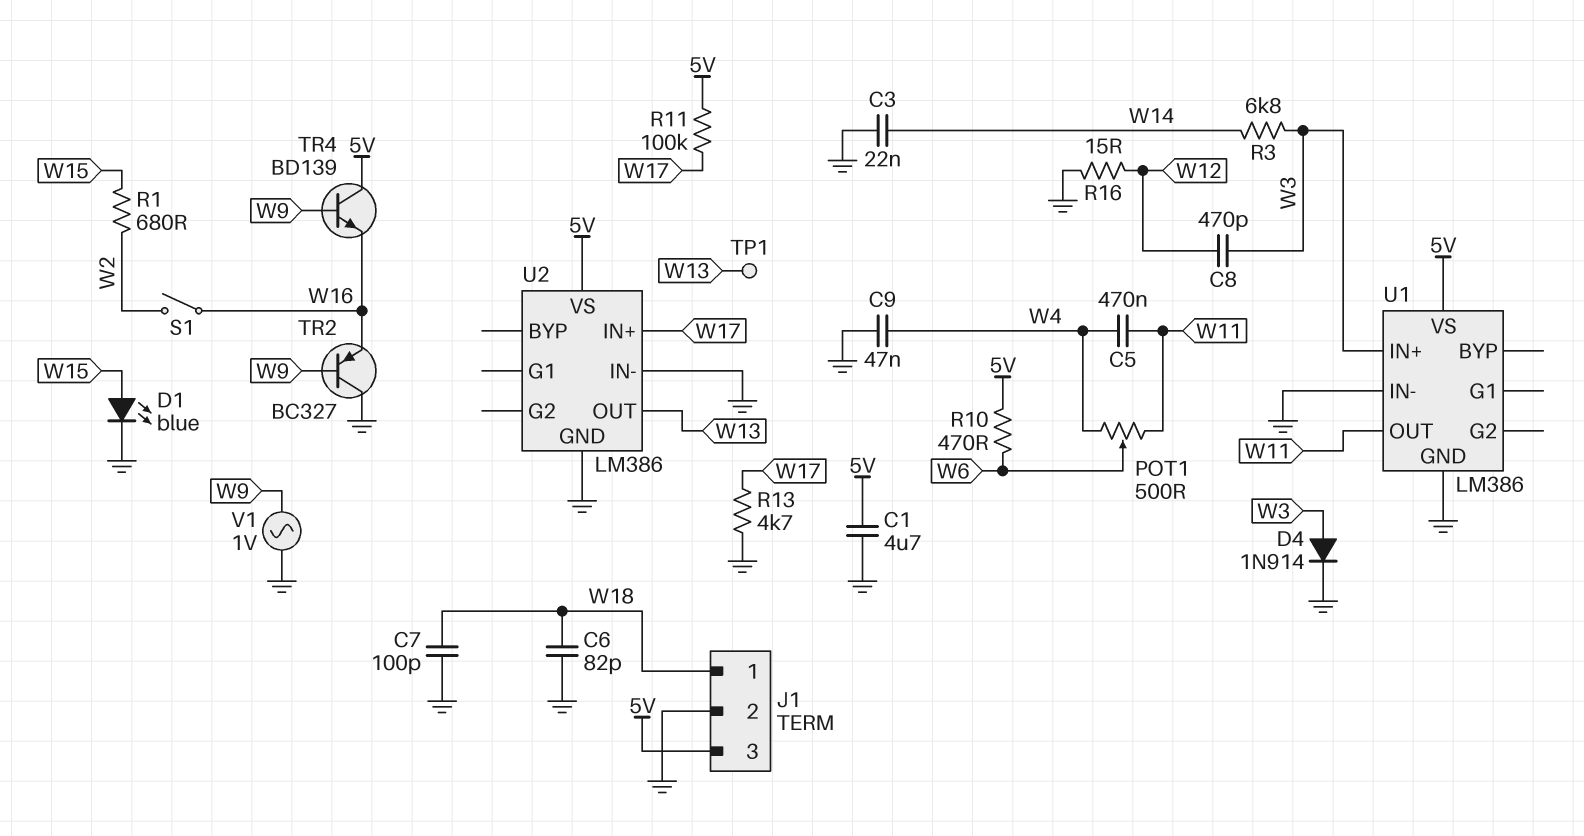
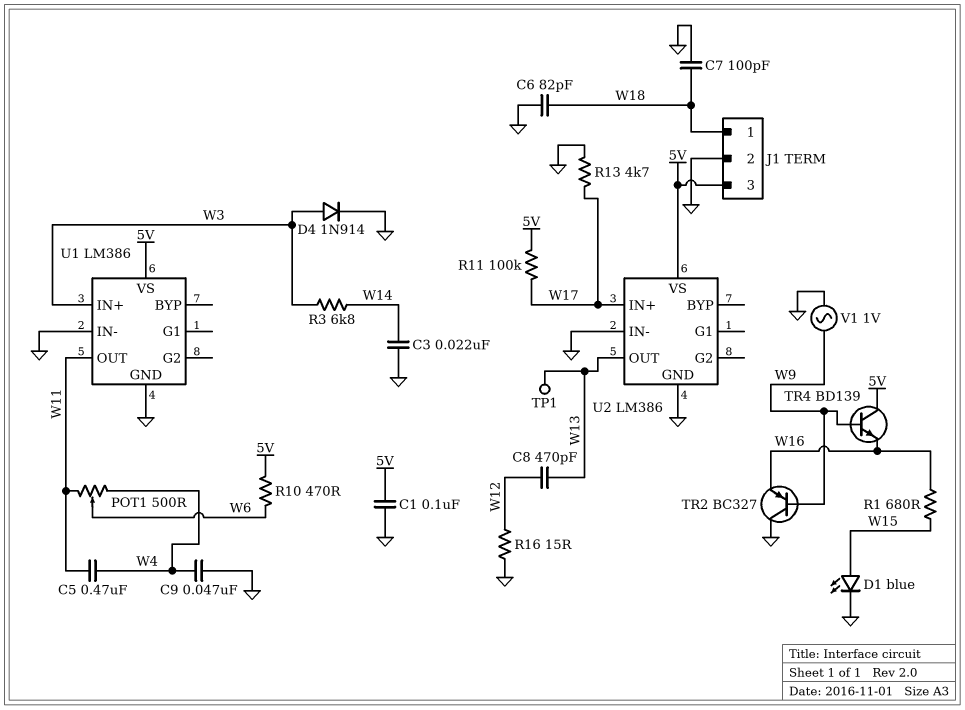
C1: 4.7uF (5V, GND) -> 100nF (5V, GND)
C8: 470pF (W3, W12) -> 470pF (W12, W13)
R1: 680 (W2, W15) -> 680 (W15, W16)
S1: switch (W2, W16) -> none

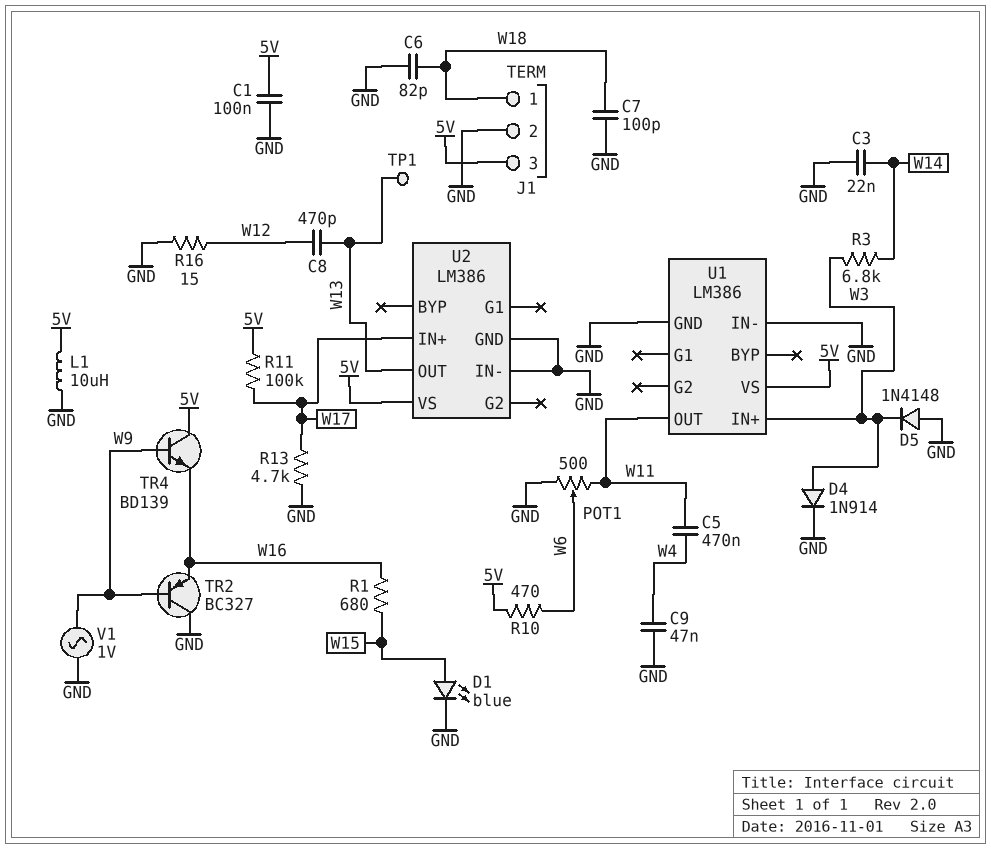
D5: none -> diode 1N4148 (A GND, K W3)
L1: none -> 10uH (5V, GND)
POT1: 500 (W4, W11, wiper W6) -> 500 (GND, W11, wiper W6)

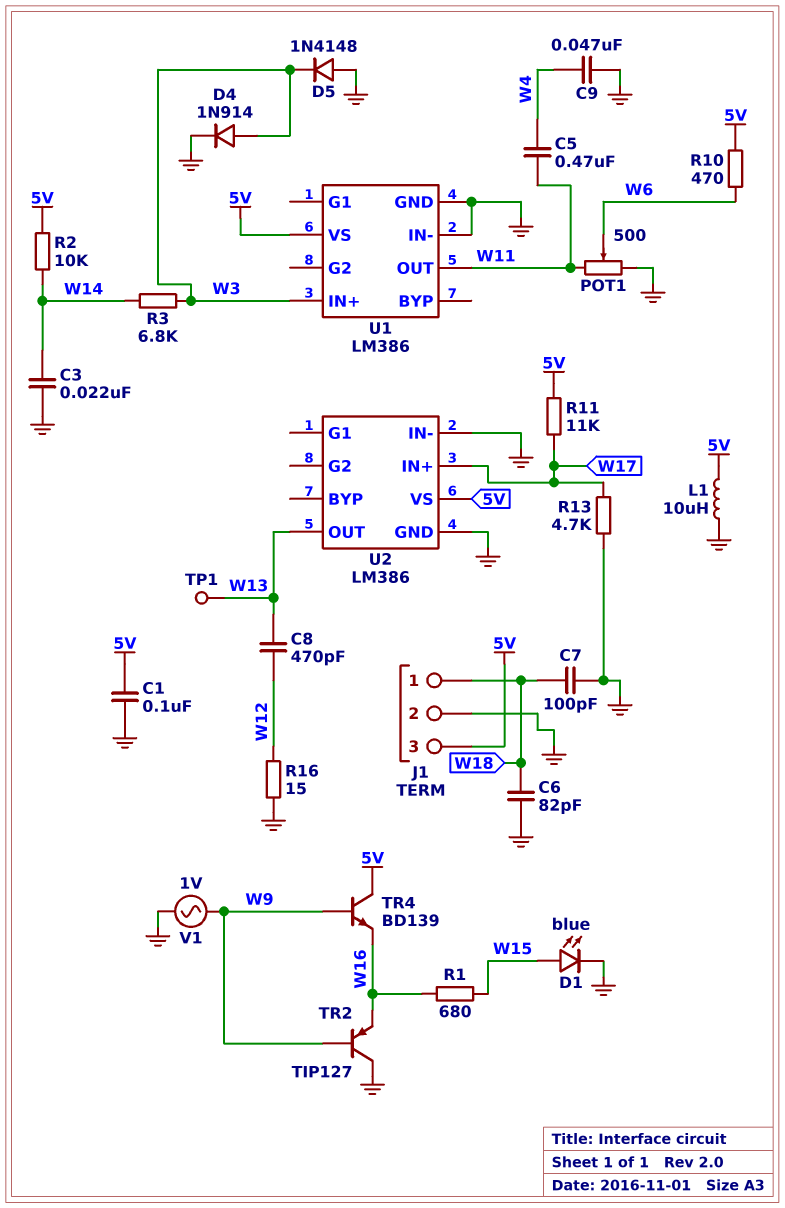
R2: none -> 10k (5V, W14)
R11: 100k (5V, W17) -> 11k (5V, W17)
TR2: PNP BC327 (B W9, C GND, E W16) -> PNP TIP127 (B W9, C GND, E W16)

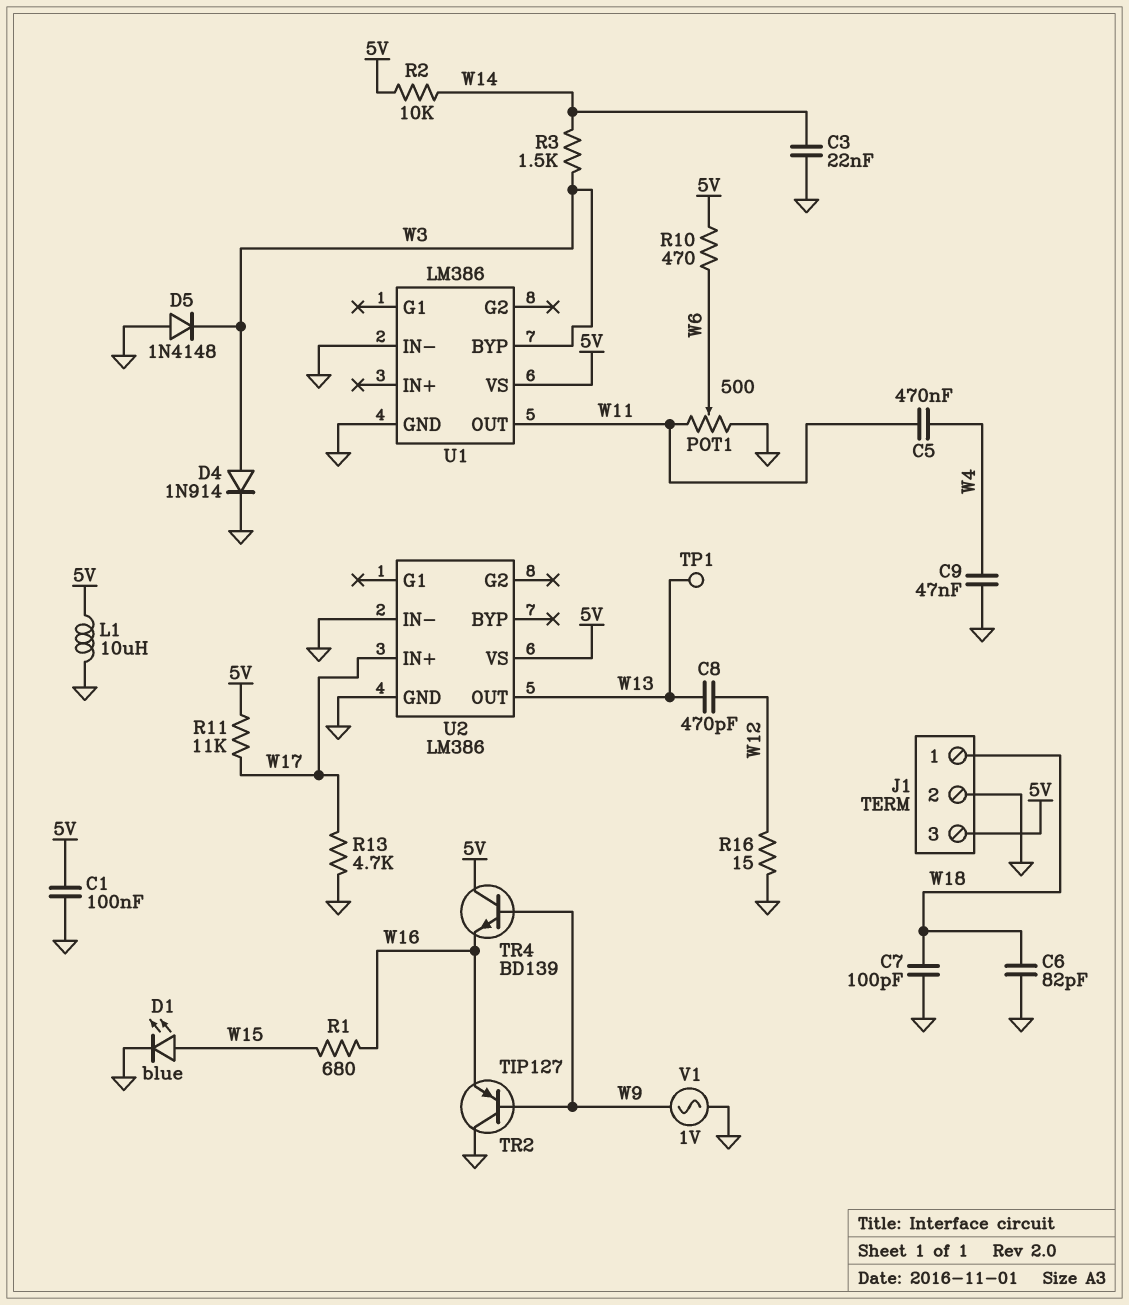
R3: 6.8k (W3, W14) -> 1.5k (W3, W14)
U1 pin BYP: none -> W3
U1 pin IN+: W3 -> none

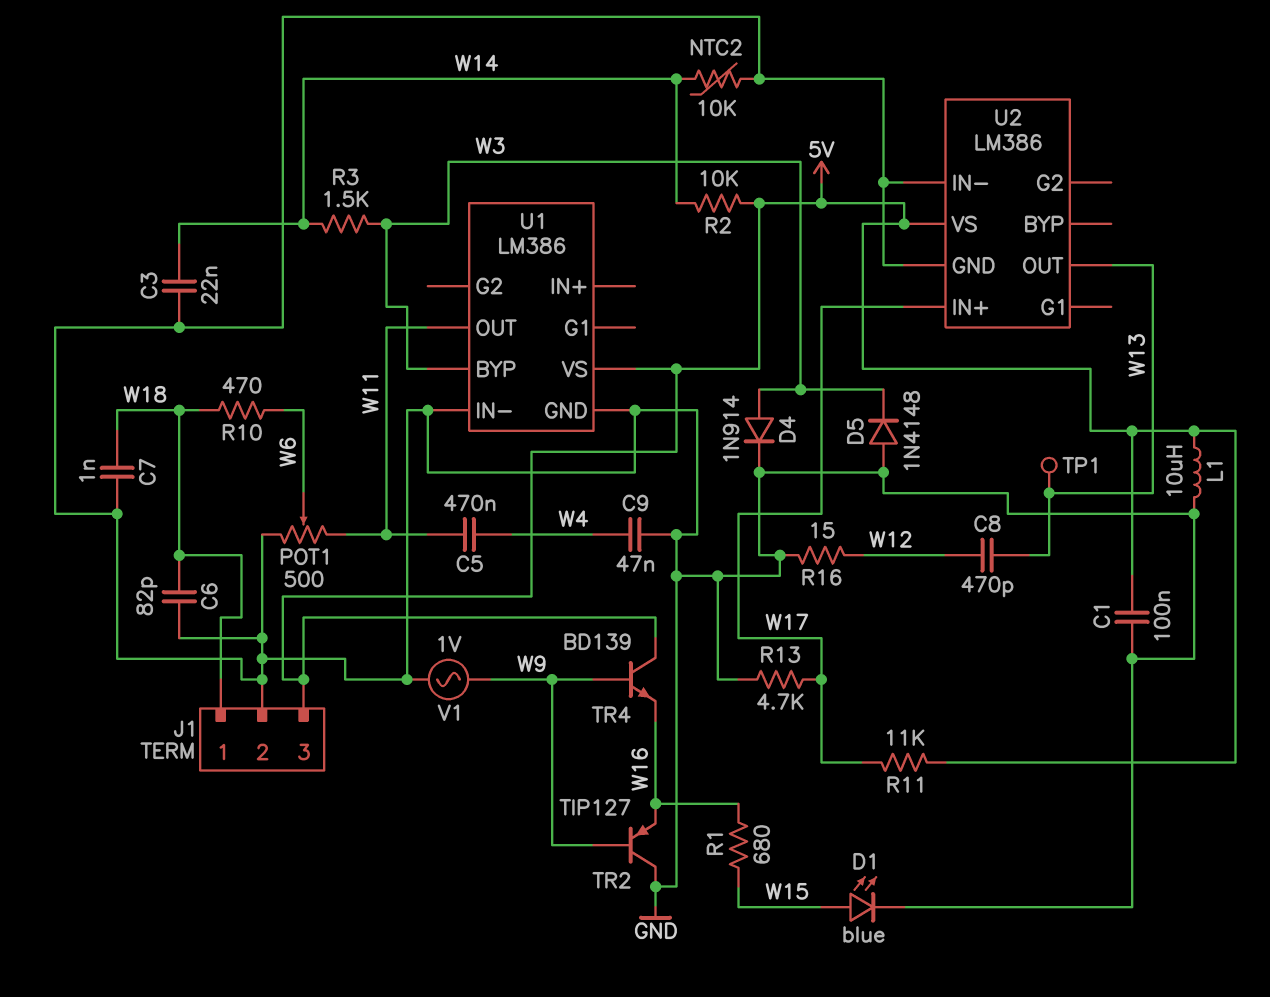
C7: 100pF (GND, W18) -> 1nF (GND, W18)
NTC2: none -> 10k (GND, W14)
R10: 470 (5V, W6) -> 470 (W6, W18)

